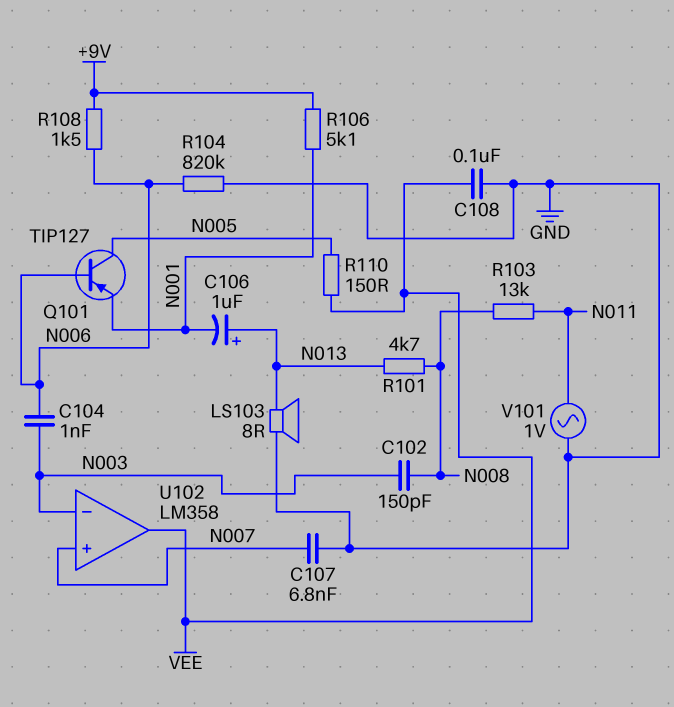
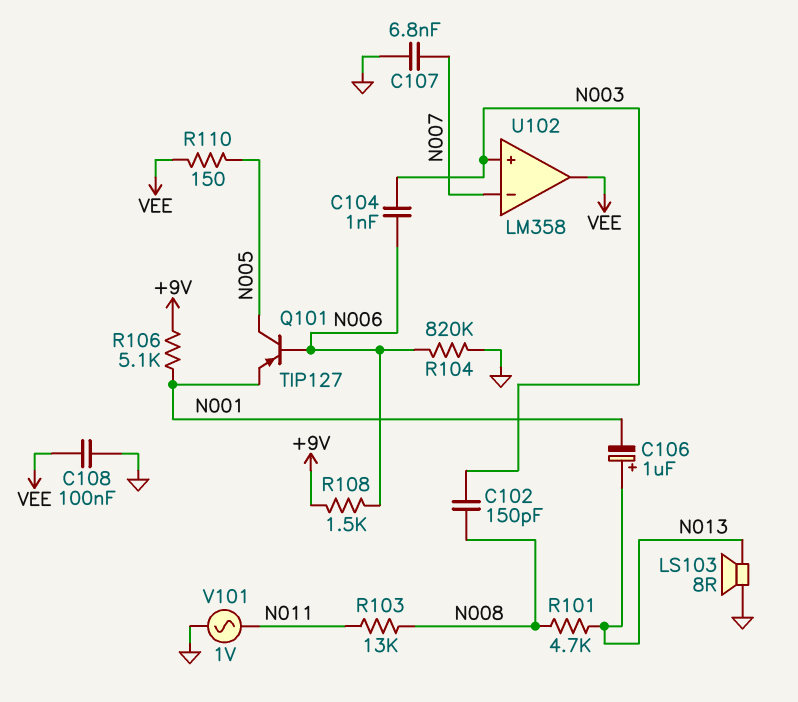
U102 pin in+: N007 -> N003
U102 pin in-: N003 -> N007

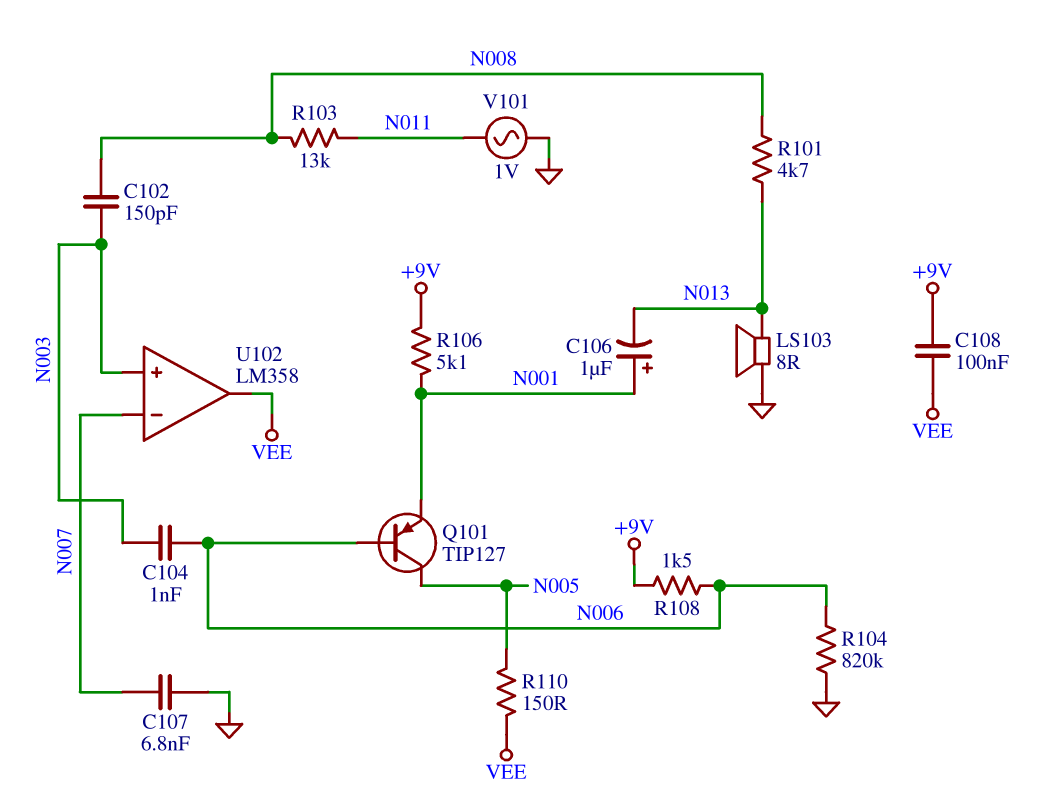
C106: 1uF (plus N013, minus N001) -> 1uF (plus N001, minus N013)
C108: 100nF (GND, VEE) -> 100nF (+9V, VEE)

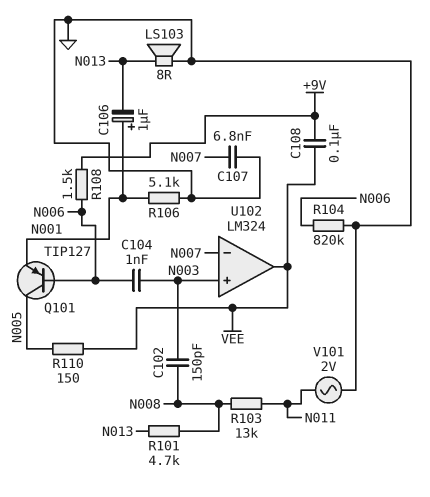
R106: 5.1k (+9V, N001) -> 5.1k (GND, N001)
U102: LM358 -> LM324
V101: AC 1V (GND, N011) -> AC 2V (GND, N011)

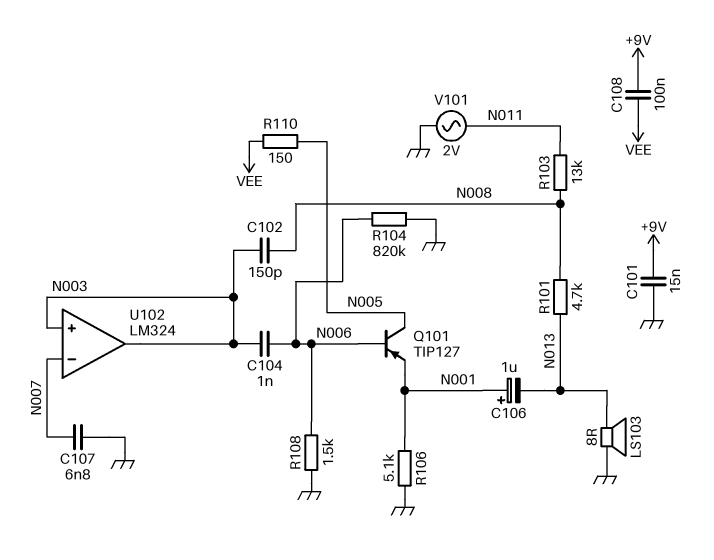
C101: none -> 15nF (+9V, GND)
R108: 1.5k (+9V, N006) -> 1.5k (GND, N006)
U102 pin out: VEE -> N003

